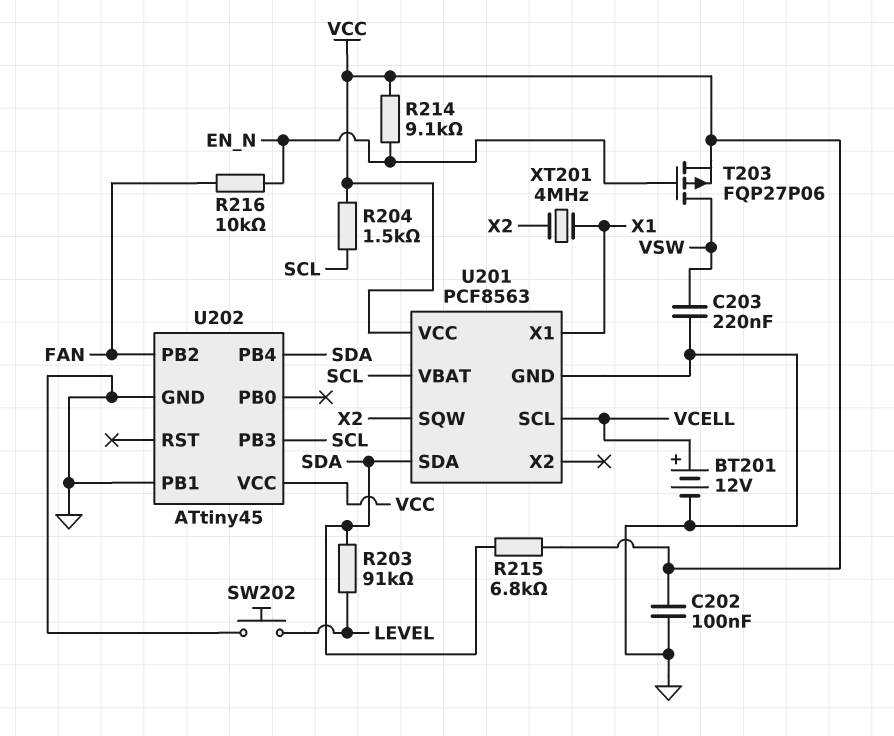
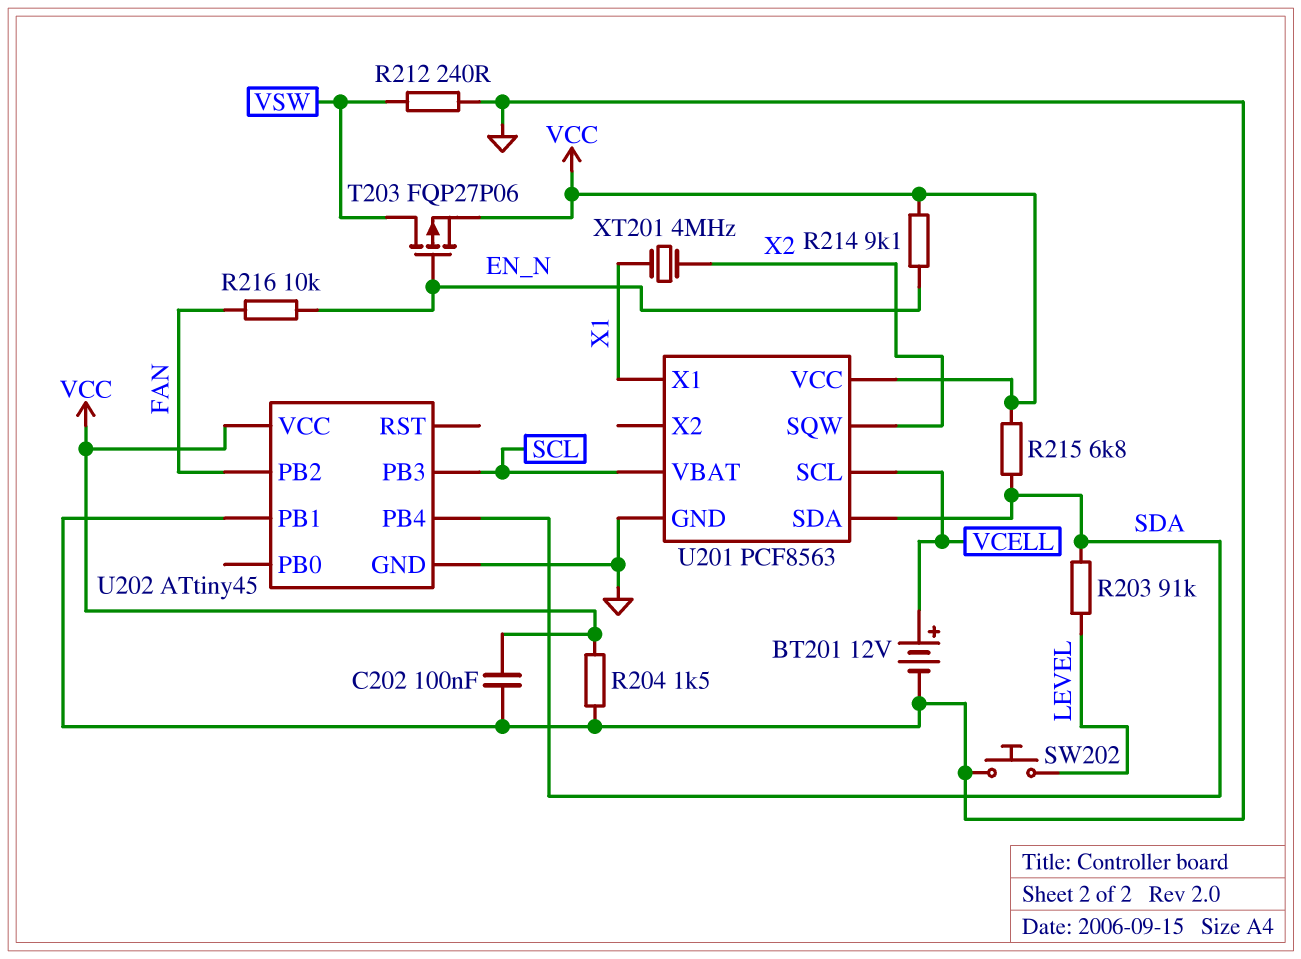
C203: 220nF (GND, VSW) -> none
R204: 1.5k (SCL, VCC) -> 1.5k (GND, VCC)
R212: none -> 240 (GND, VSW)

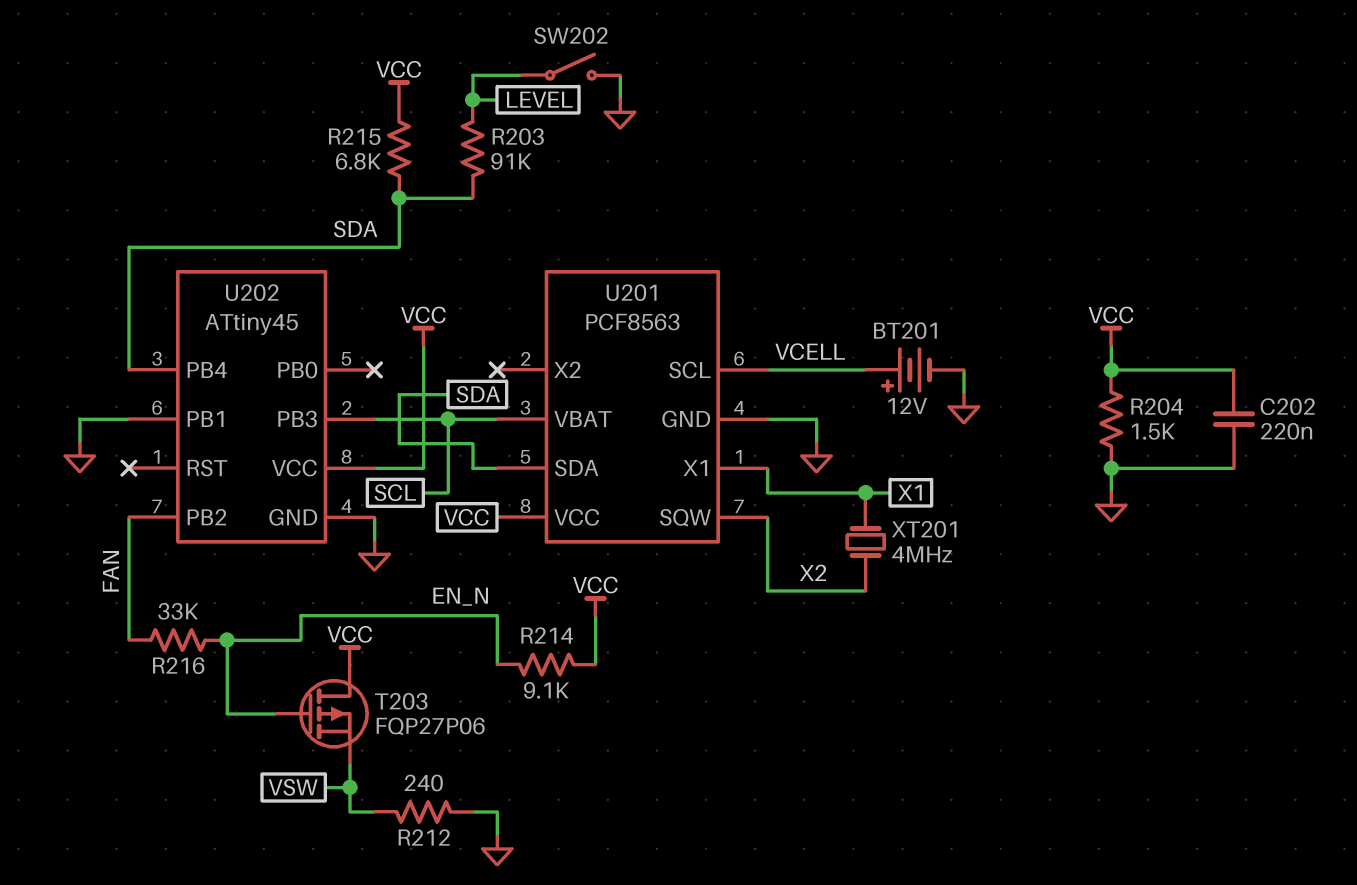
C202: 100nF (GND, VCC) -> 220nF (GND, VCC)
R216: 10k (EN_N, FAN) -> 33k (EN_N, FAN)
SW202: button (GND, LEVEL) -> switch (GND, LEVEL)
T203: PMOS FQP27P06 (G EN_N, D VSW, S VCC) -> PMOS FQP27P06 (G EN_N, D VCC, S VSW)

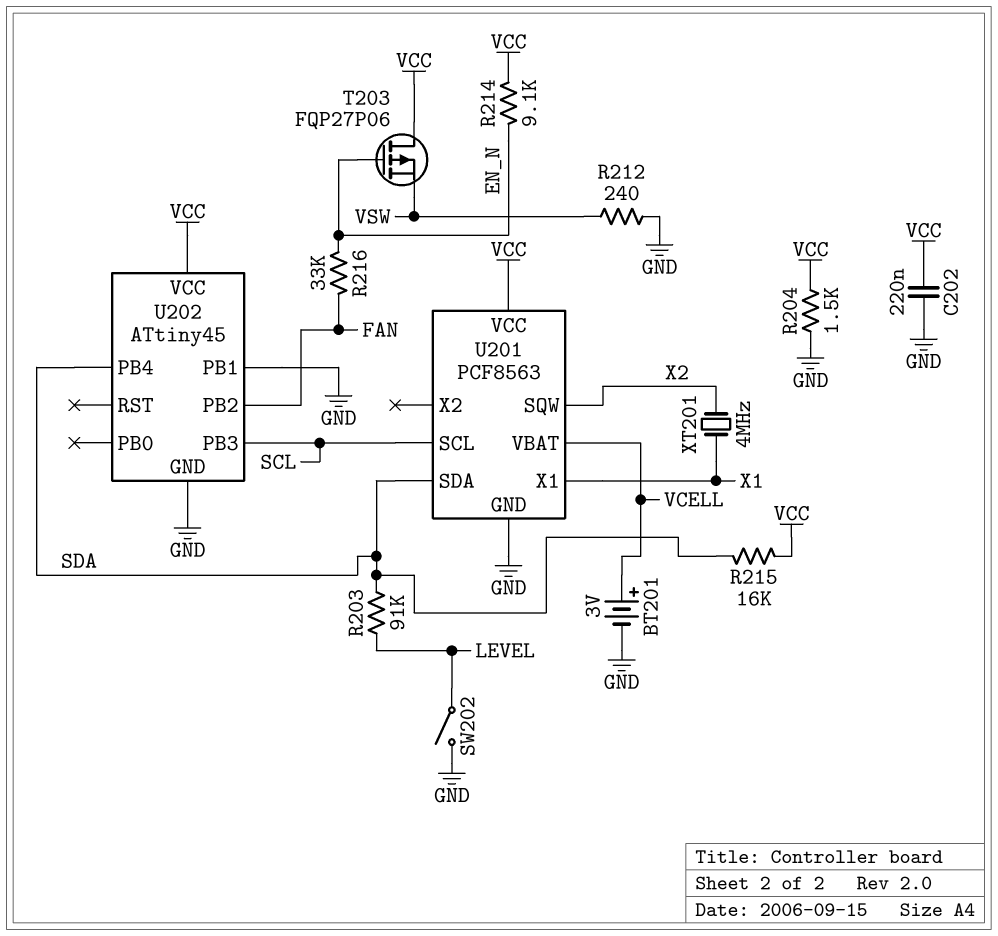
BT201: 12V (plus VCELL, minus GND) -> 3V (plus VCELL, minus GND)
R215: 6.8k (SDA, VCC) -> 16k (SDA, VCC)
U201 pin SCL: VCELL -> SCL
U201 pin VBAT: SCL -> VCELL

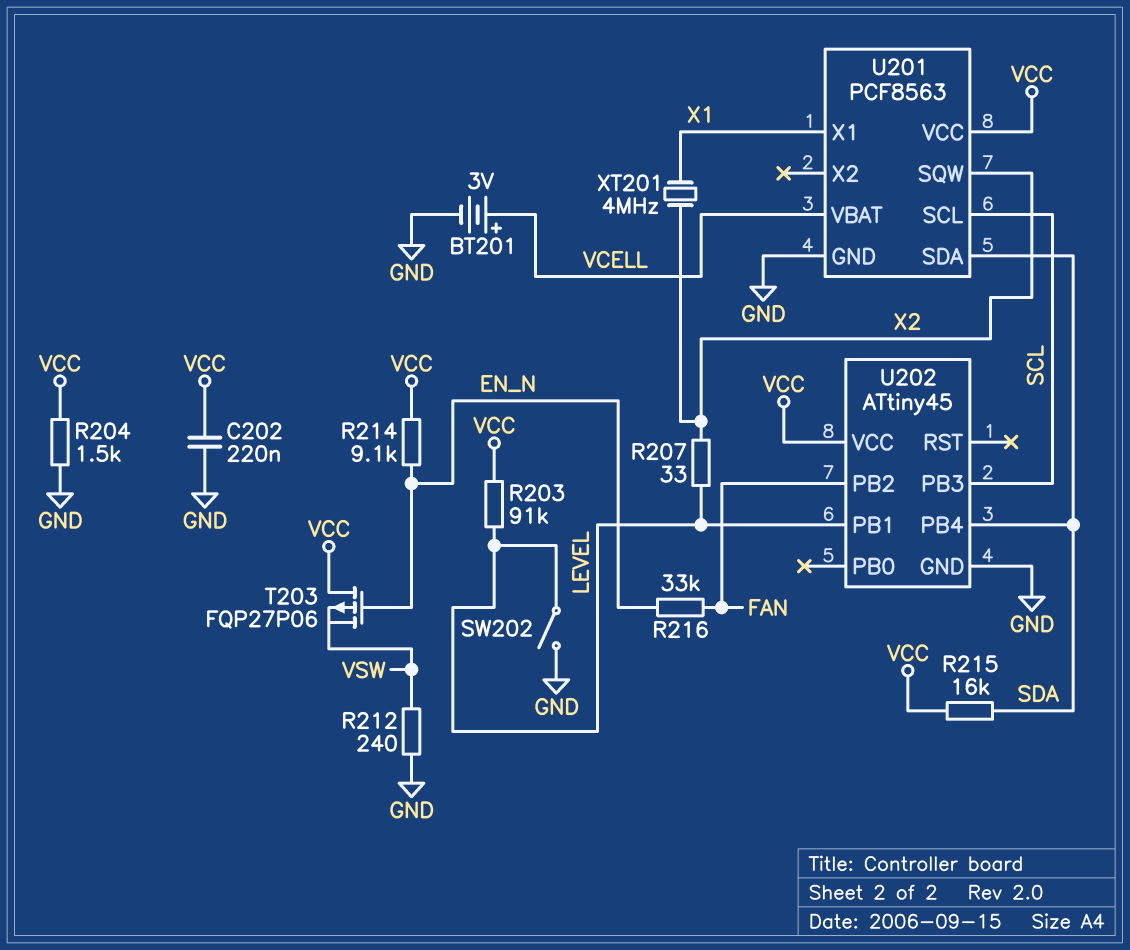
R203: 91k (LEVEL, SDA) -> 91k (LEVEL, VCC)
R207: none -> 33 (LEVEL, X2)
U202 pin PB1: GND -> LEVEL

